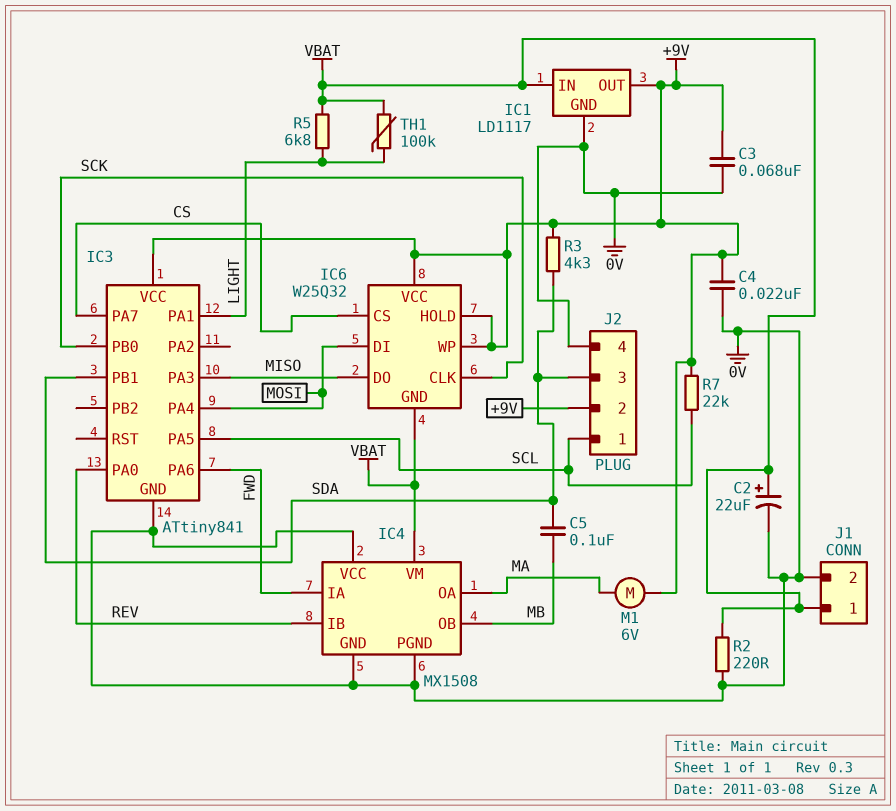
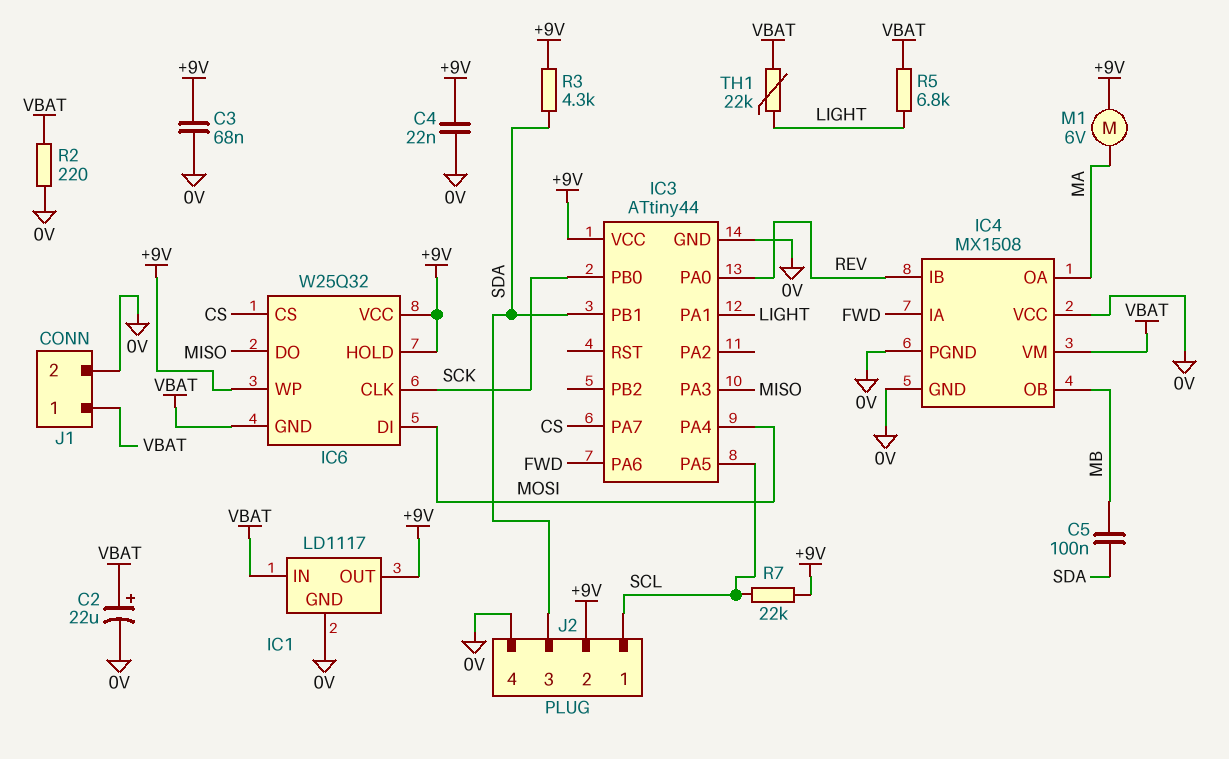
IC3: ATtiny841 -> ATtiny44
TH1: 100k (LIGHT, VBAT) -> 22k (LIGHT, VBAT)

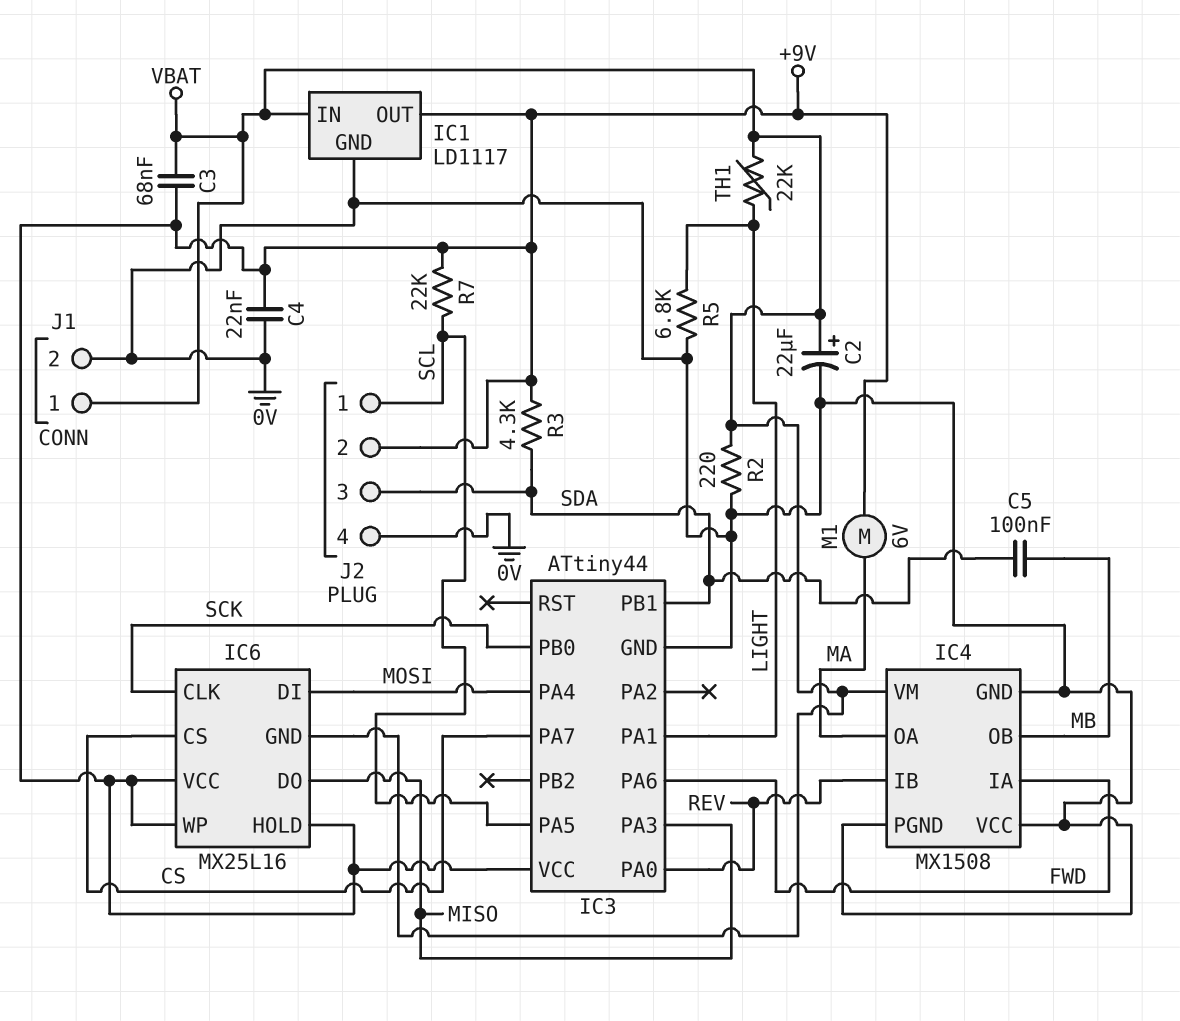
C3: 68nF (+9V, 0V) -> 68nF (+9V, VBAT)
IC6: W25Q32 -> MX25L16
R5: 6.8k (LIGHT, VBAT) -> 6.8k (0V, LIGHT)

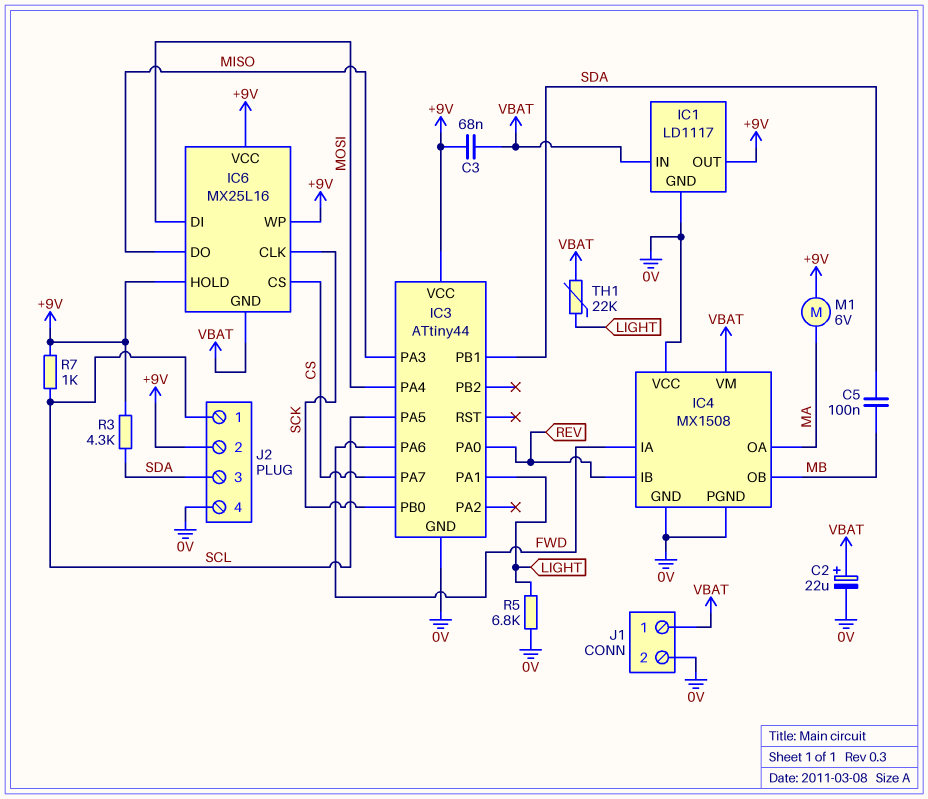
C4: 22nF (+9V, 0V) -> none
R2: 220 (0V, VBAT) -> none
R7: 22k (+9V, SCL) -> 1k (+9V, SCL)

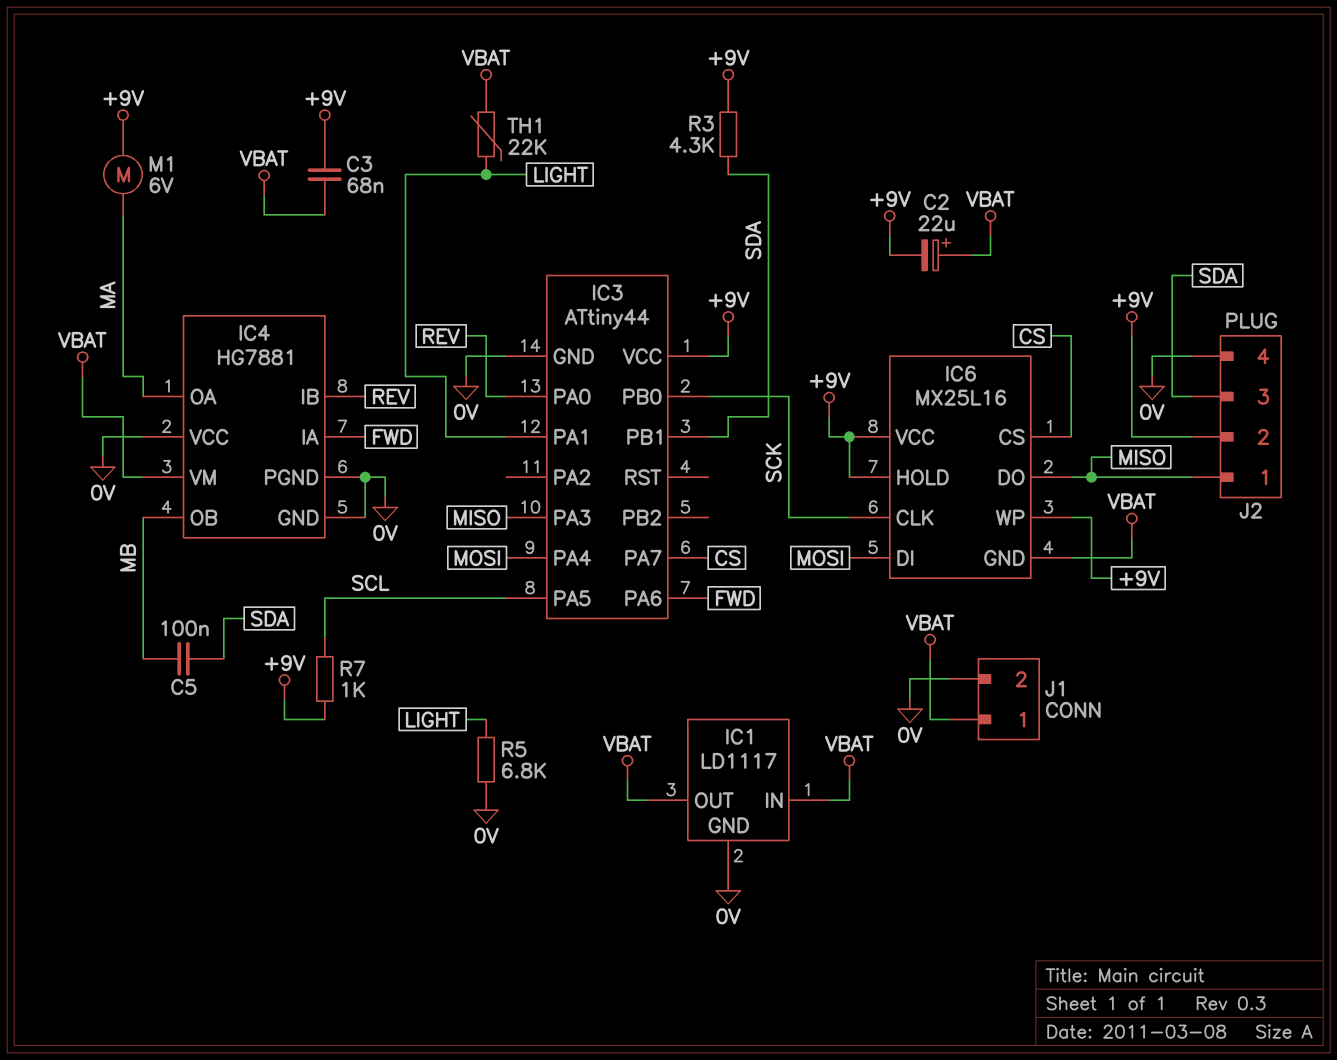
C2: 22uF (plus VBAT, minus 0V) -> 22uF (plus VBAT, minus +9V)
IC1 pin OUT: +9V -> VBAT
IC4: MX1508 -> HG7881
J2 pin 1: SCL -> MISO

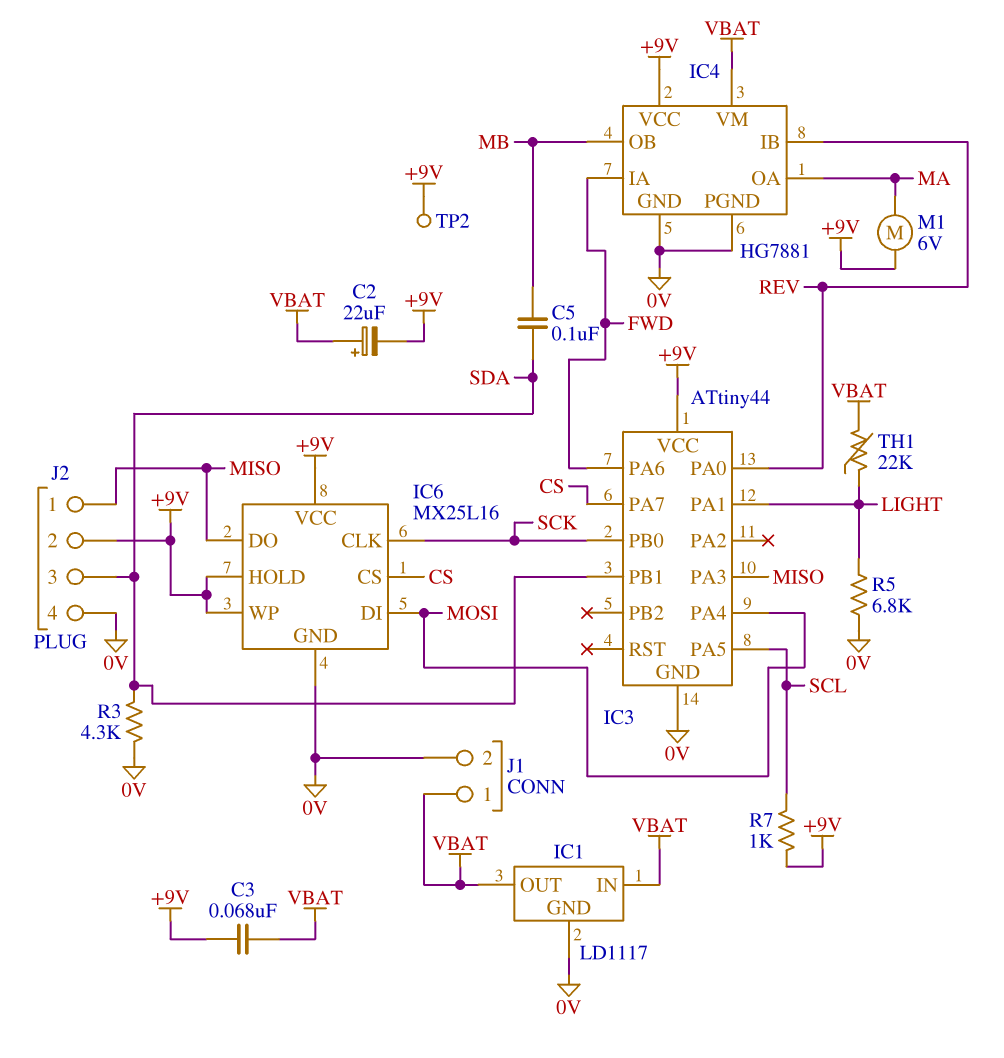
IC4 pin VCC: 0V -> +9V
IC6 pin GND: VBAT -> 0V
R3: 4.3k (+9V, SDA) -> 4.3k (0V, SDA)
TP2: none -> test point (+9V)

